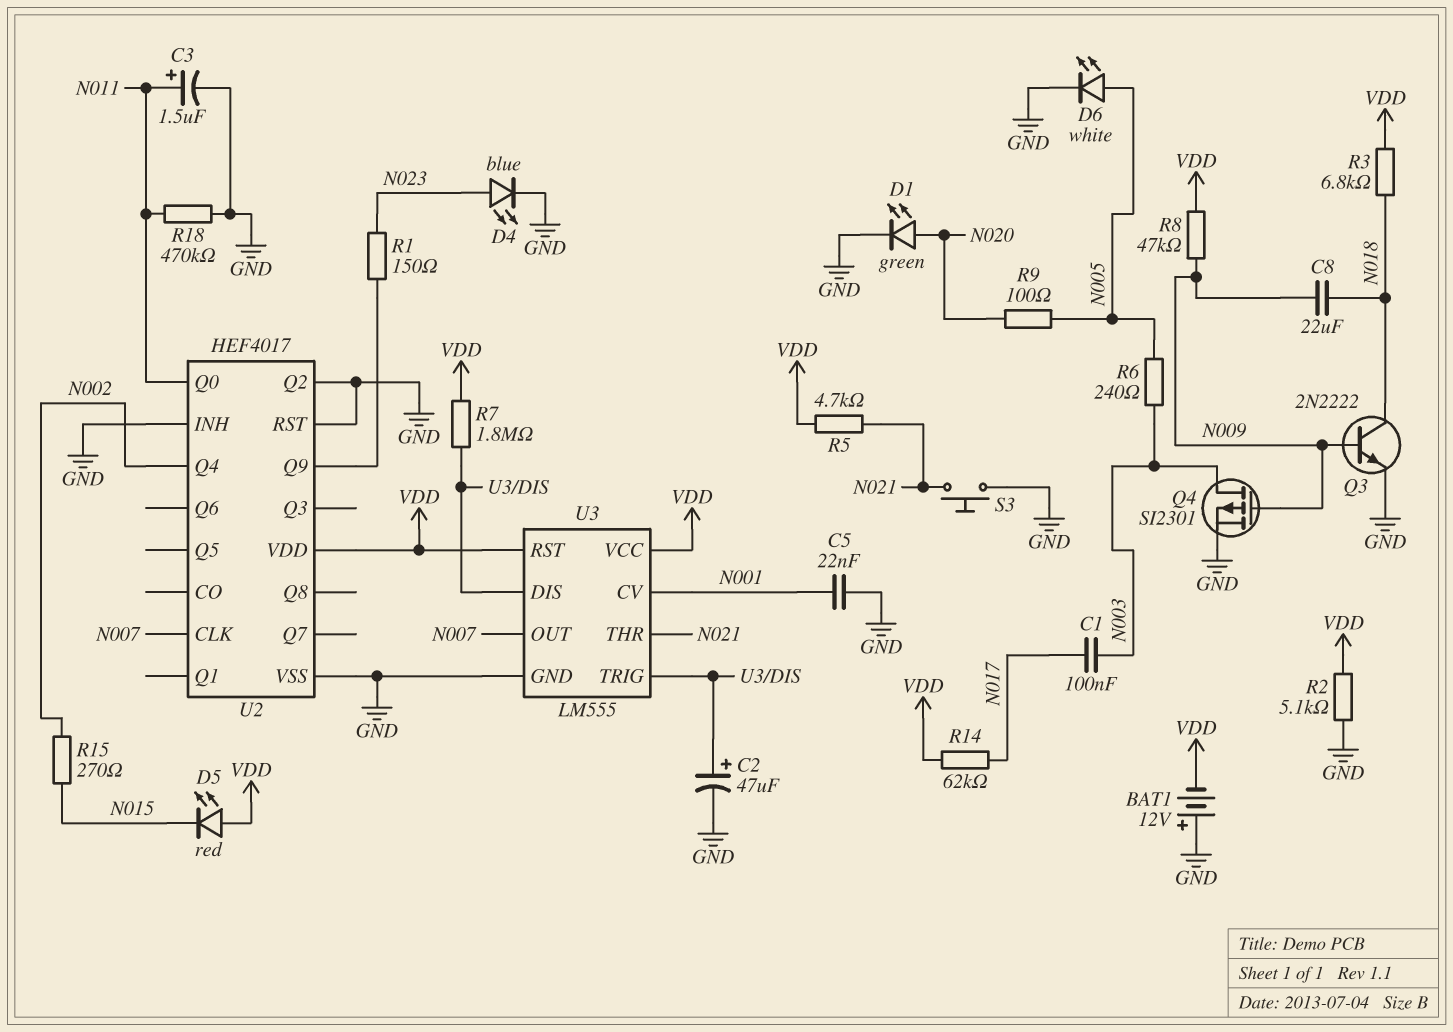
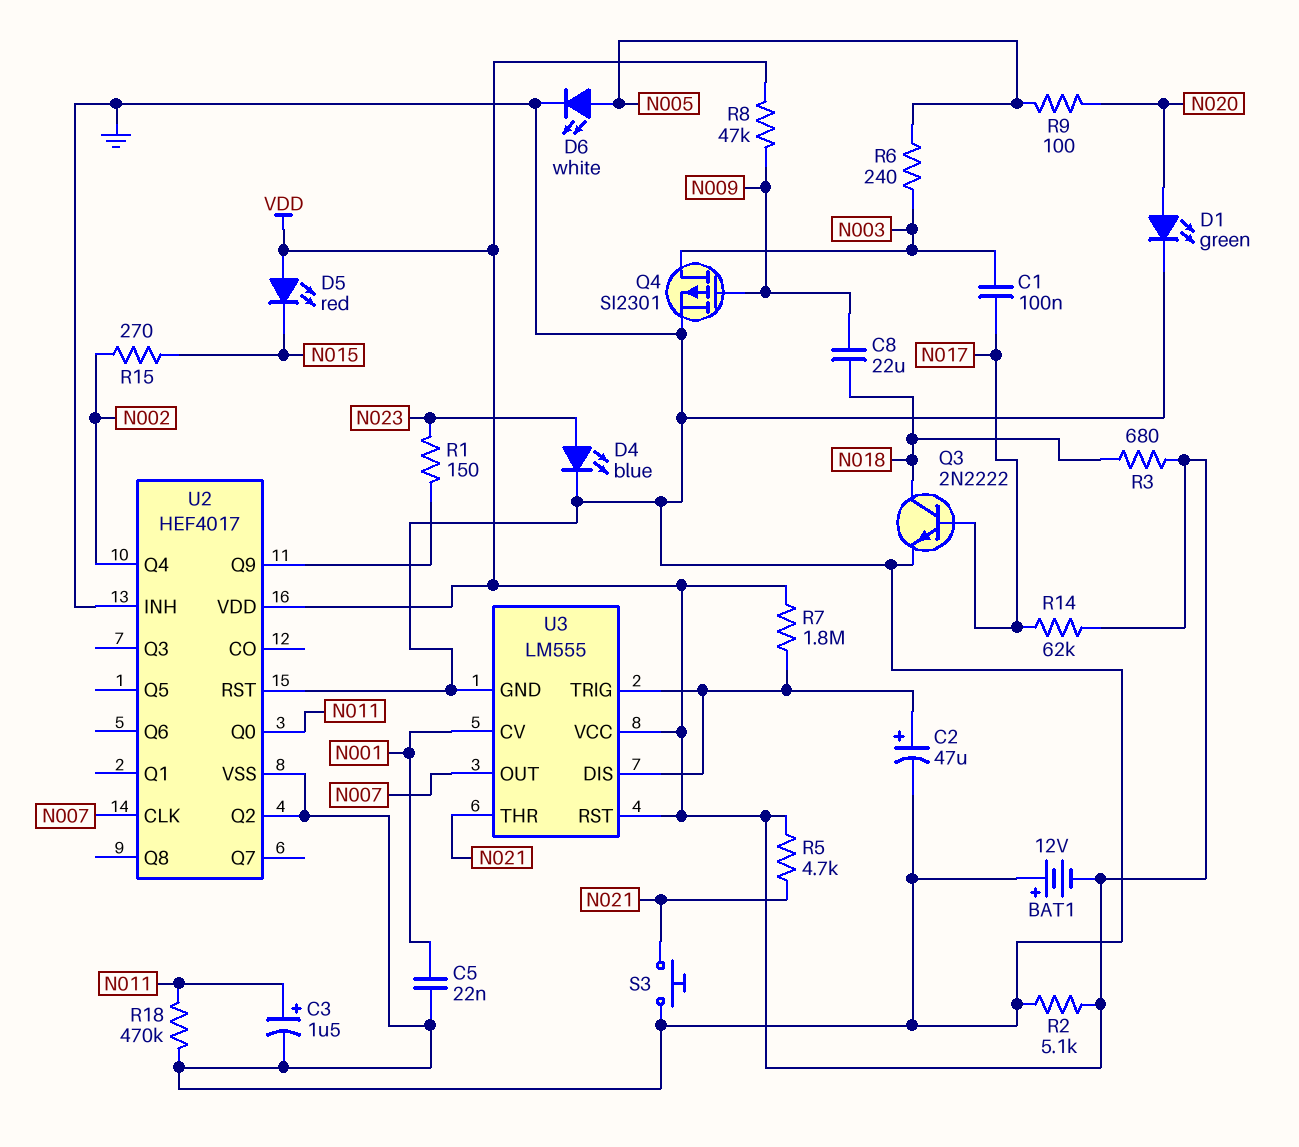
Q3: NPN 2N2222 (B N009, C N018, E GND) -> NPN 2N2222 (B N017, C N018, E GND)
R3: 6.8k (N018, VDD) -> 680 (N018, VDD)

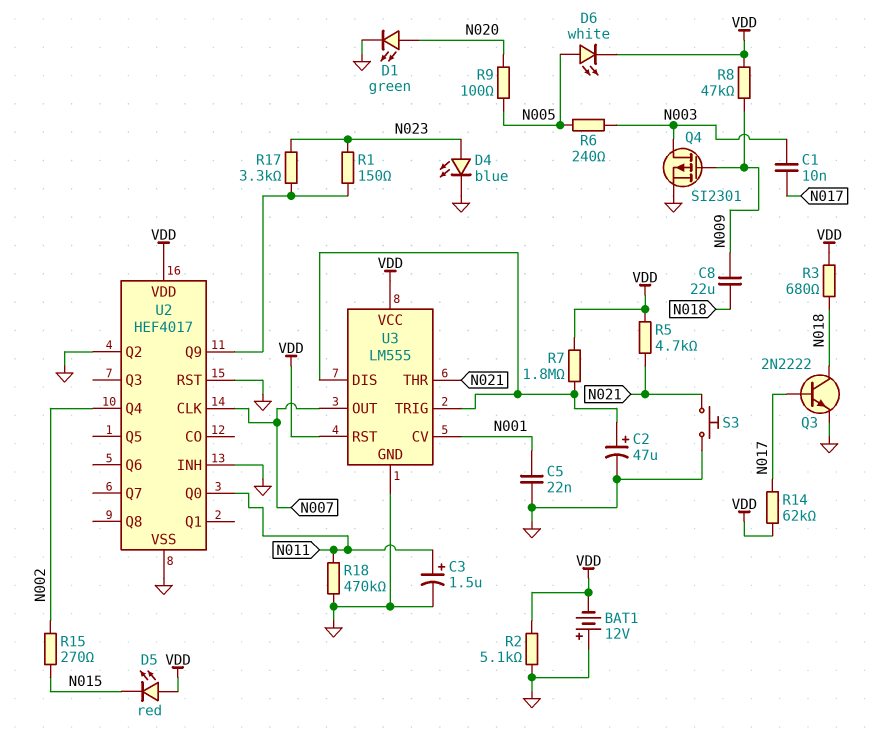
C1: 100nF (N003, N017) -> 10nF (N003, N017)
D6: LED white (A N005, K GND) -> LED white (A N005, K VDD)
R17: none -> 3.3k (N023, U2/Q9)

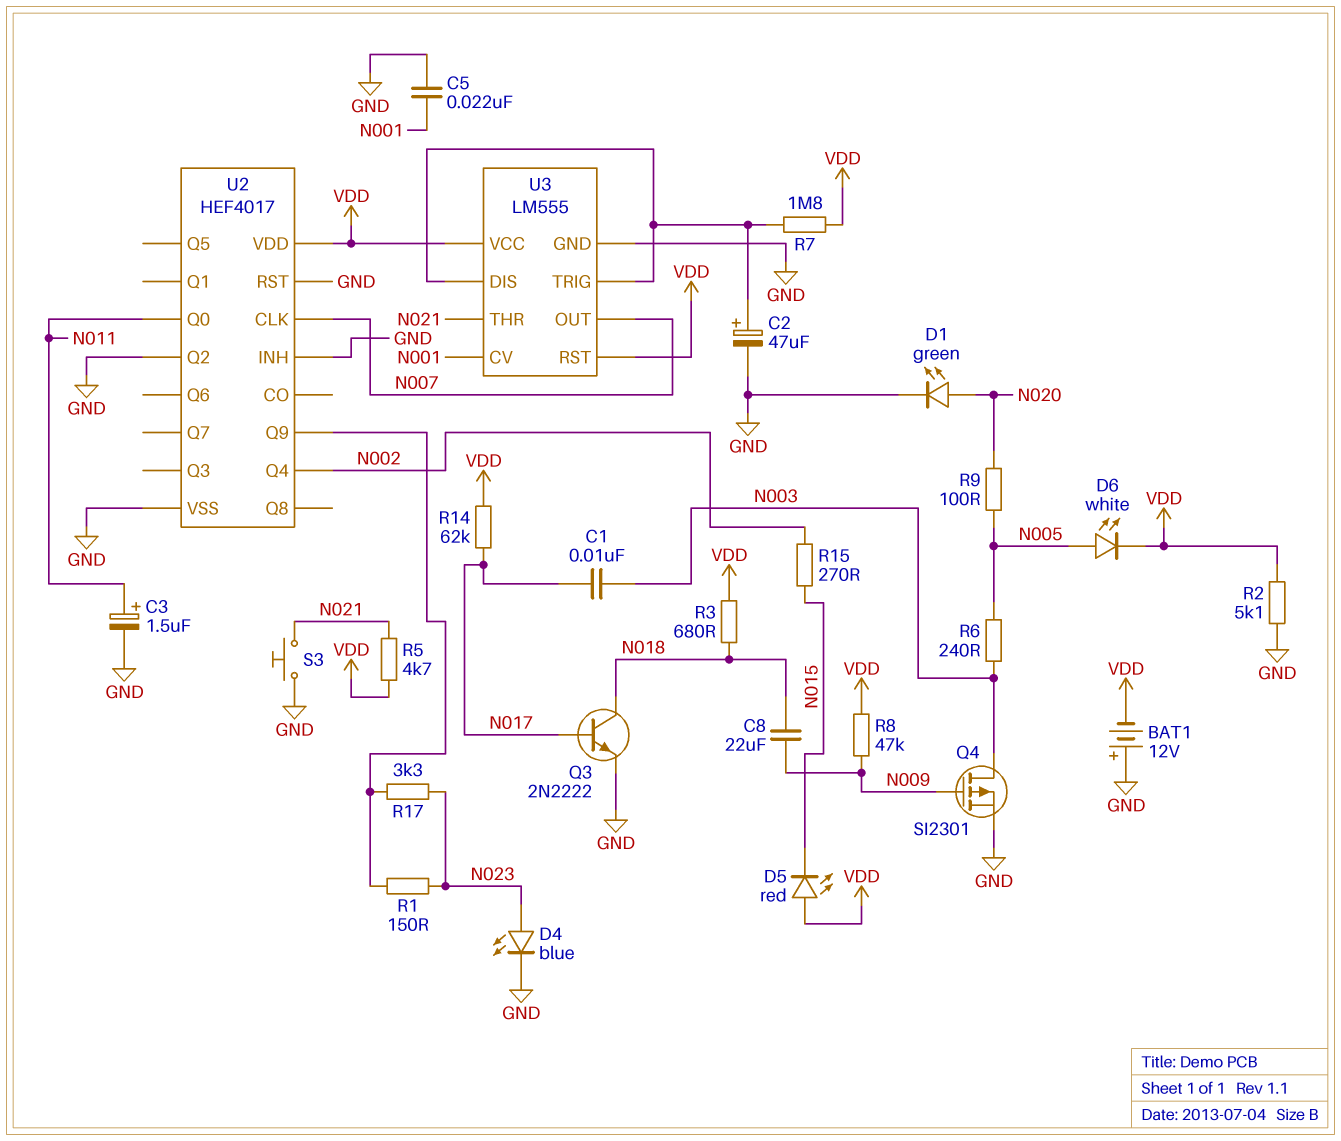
R18: 470k (GND, N011) -> none

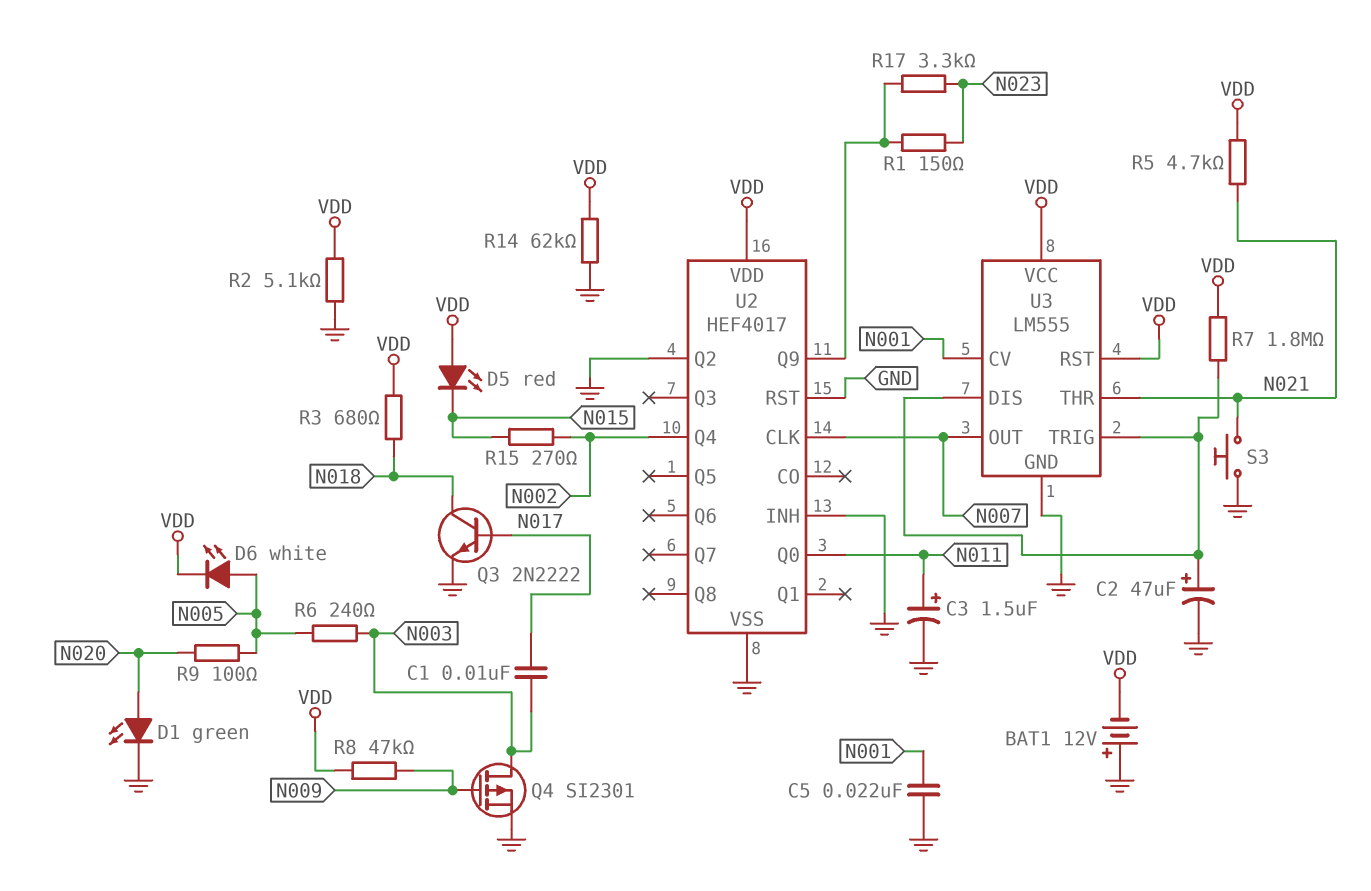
C8: 22uF (N009, N018) -> none
D4: LED blue (A N023, K GND) -> none
R14: 62k (N017, VDD) -> 62k (GND, VDD)

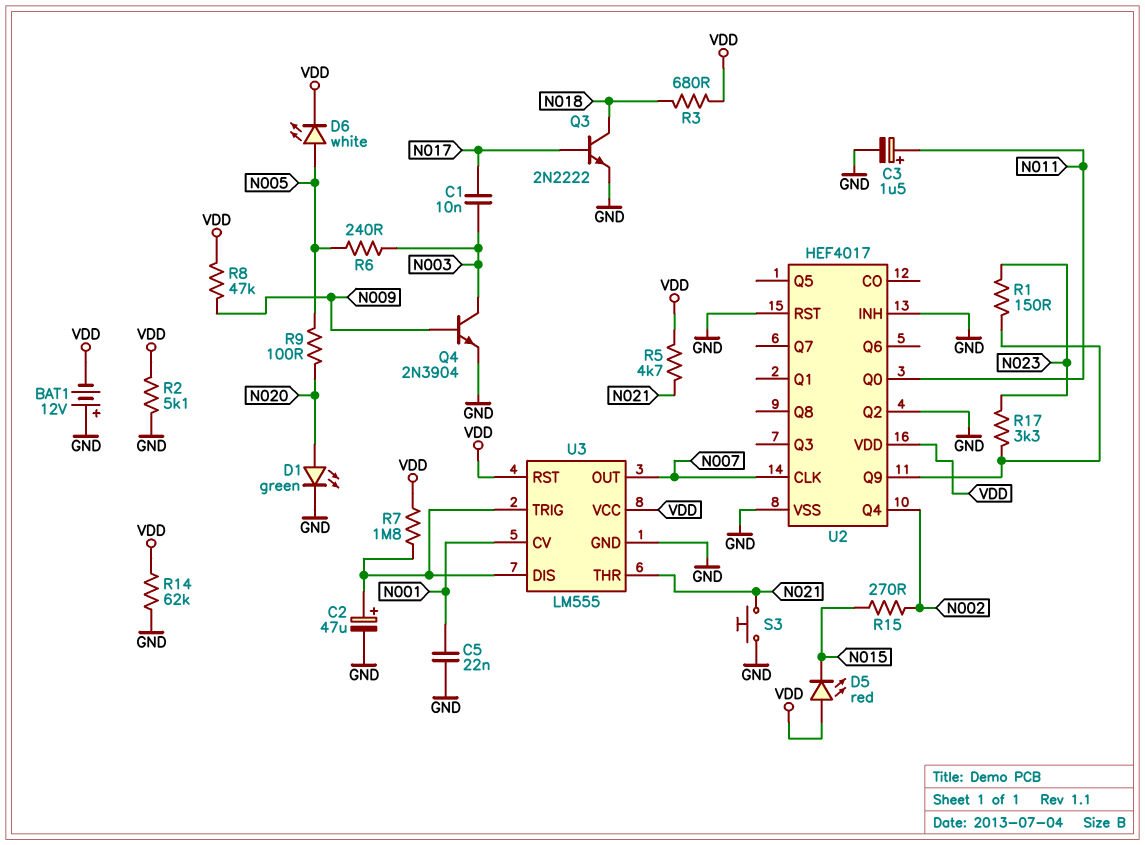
Q4: PMOS SI2301 (G N009, D N003, S GND) -> NPN 2N3904 (B N009, C N003, E GND)

